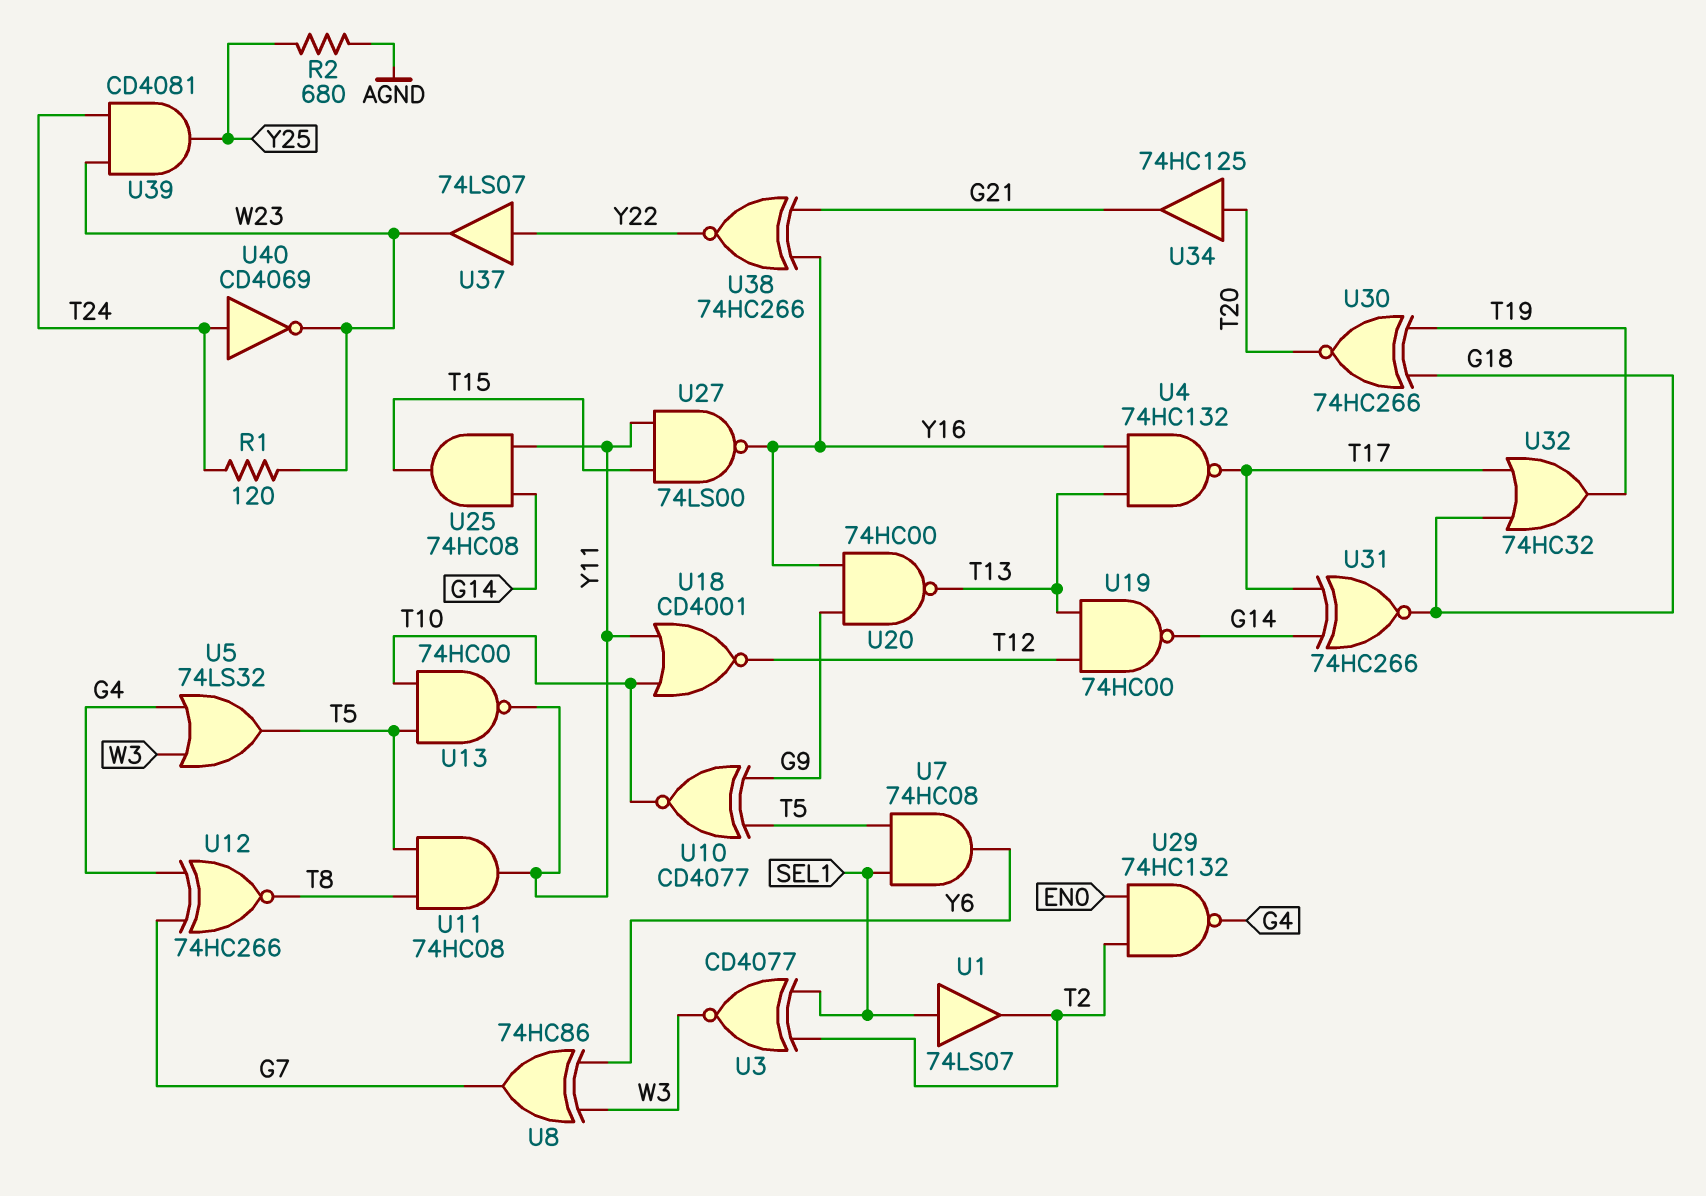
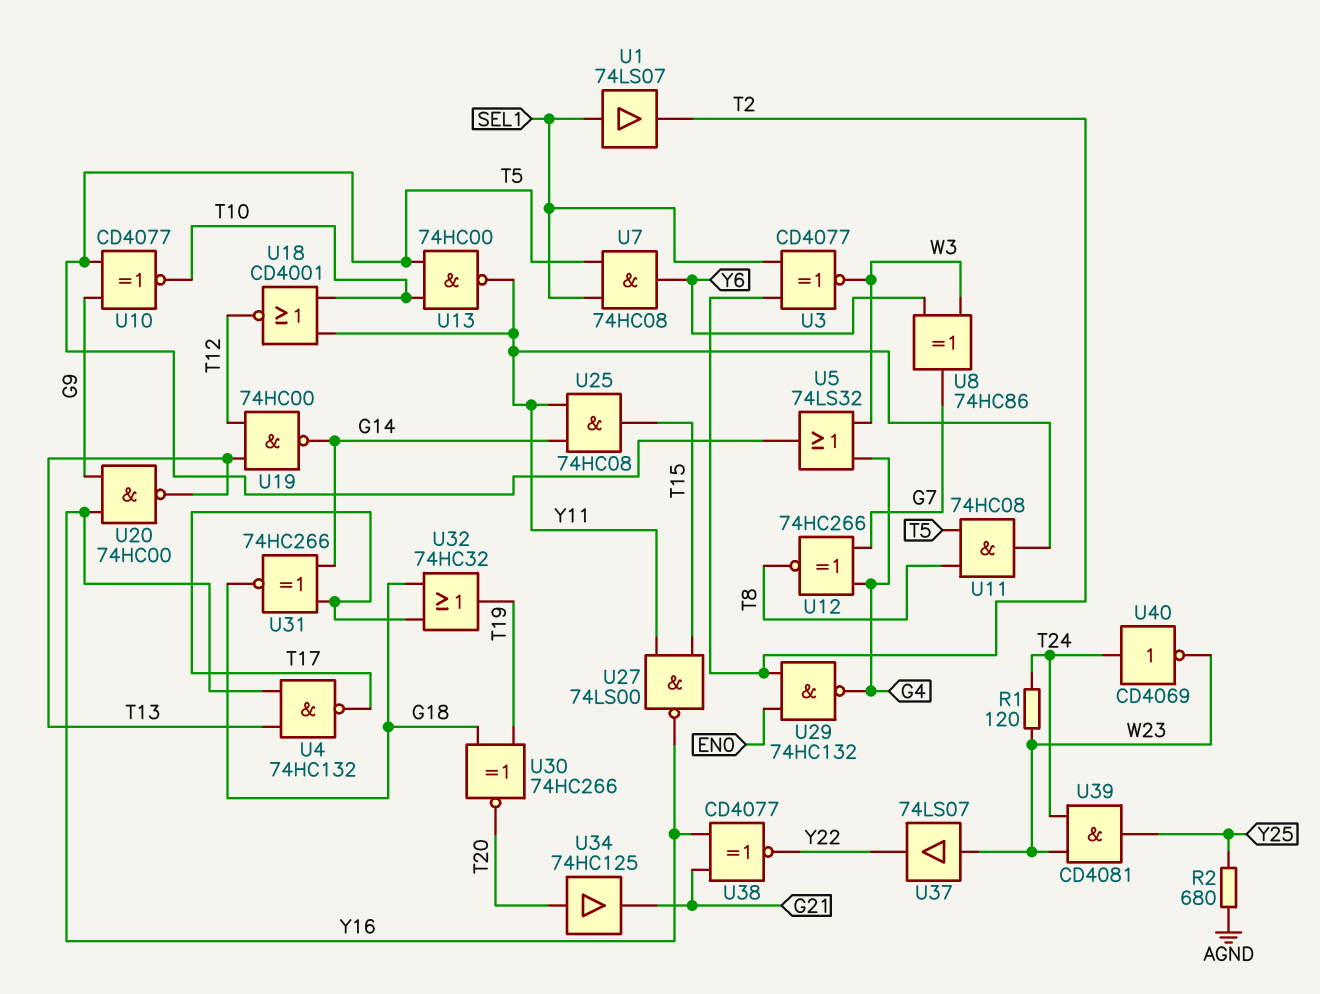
U37: buffer 74LS07 (in Y22, out W23) -> buffer 74LS07 (in W23, out Y22)
U38: XNOR 74HC266 (in G21, in Y16, out Y22) -> XNOR CD4077 (in G21, in Y16, out Y22)

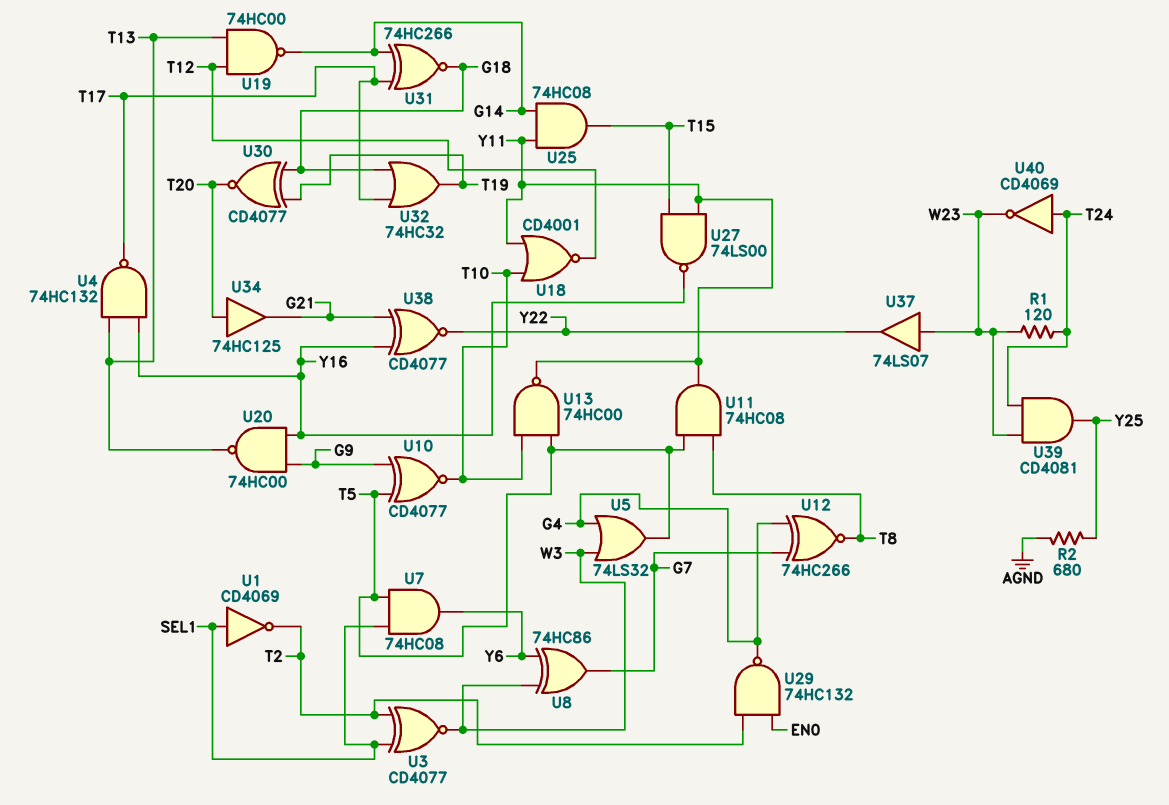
U1: buffer 74LS07 (in SEL1, out T2) -> NOT CD4069 (in SEL1, out T2)
U30: XNOR 74HC266 (in G18, in T19, out T20) -> XNOR CD4077 (in G18, in T19, out T20)

